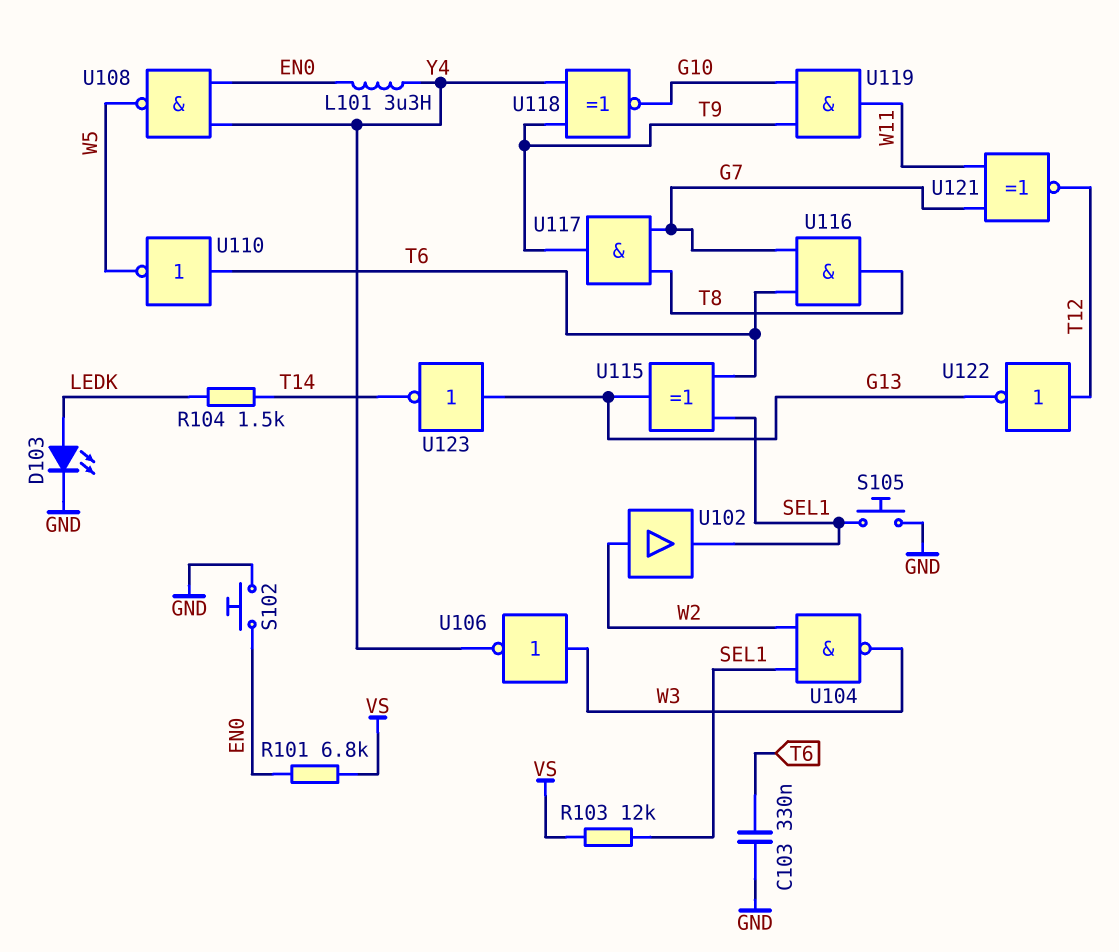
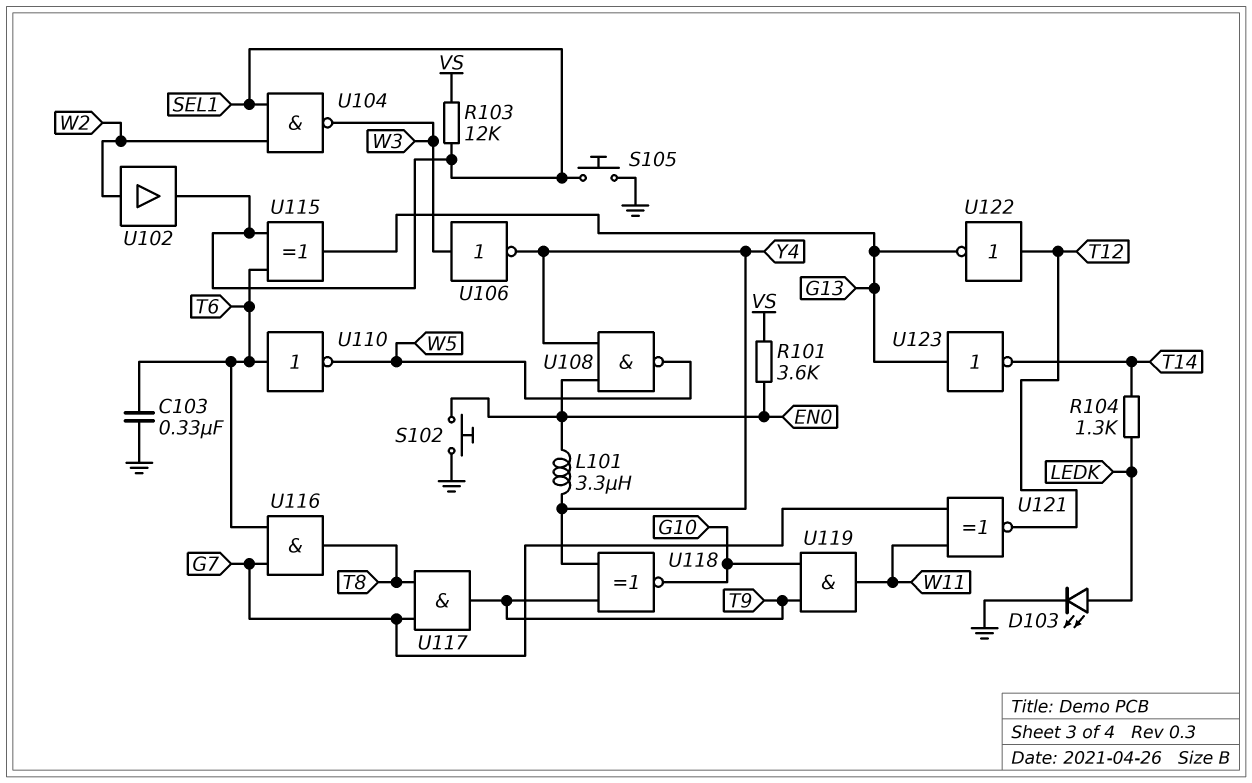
R101: 6.8k (EN0, VS) -> 3.6k (EN0, VS)
R104: 1.5k (LEDK, T14) -> 1.3k (LEDK, T14)

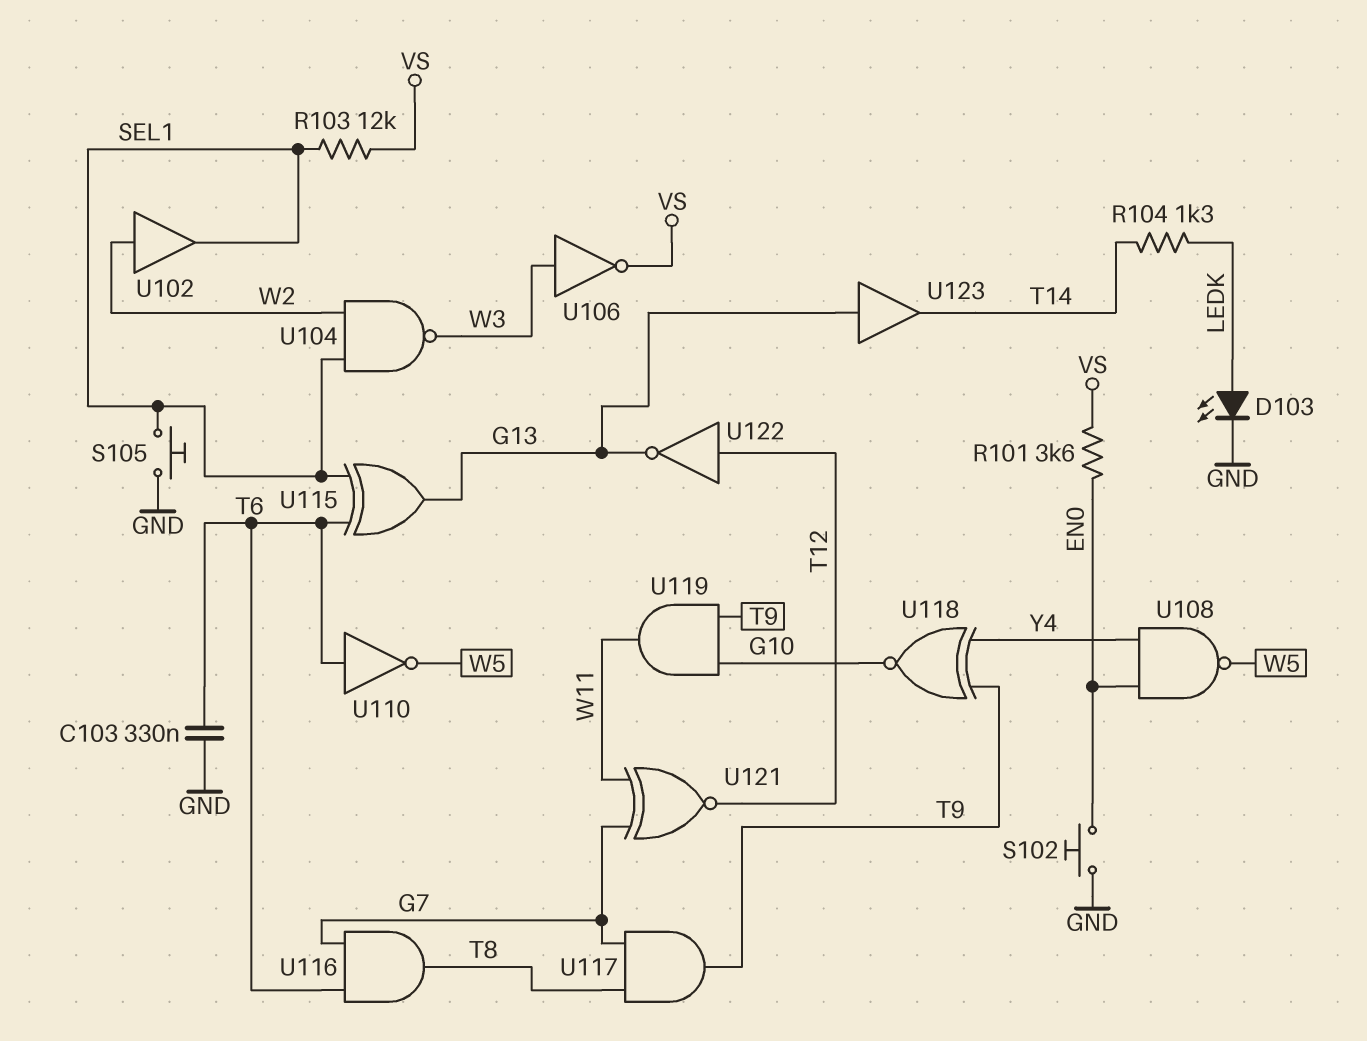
L101: 3.3uH (EN0, Y4) -> none
U106: NOT (in W3, out Y4) -> NOT (in W3, out VS)
U123: NOT (in G13, out T14) -> buffer (in G13, out T14)

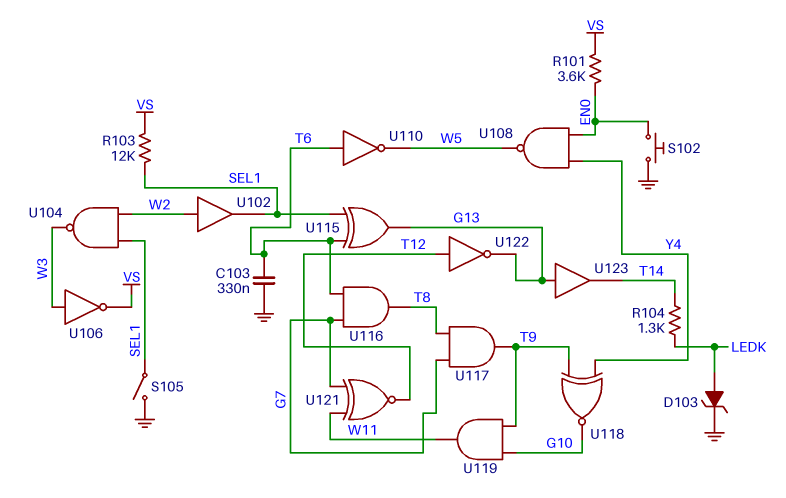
D103: LED (A LEDK, K GND) -> zener (A LEDK, K GND)
S105: button (GND, SEL1) -> switch (GND, SEL1)

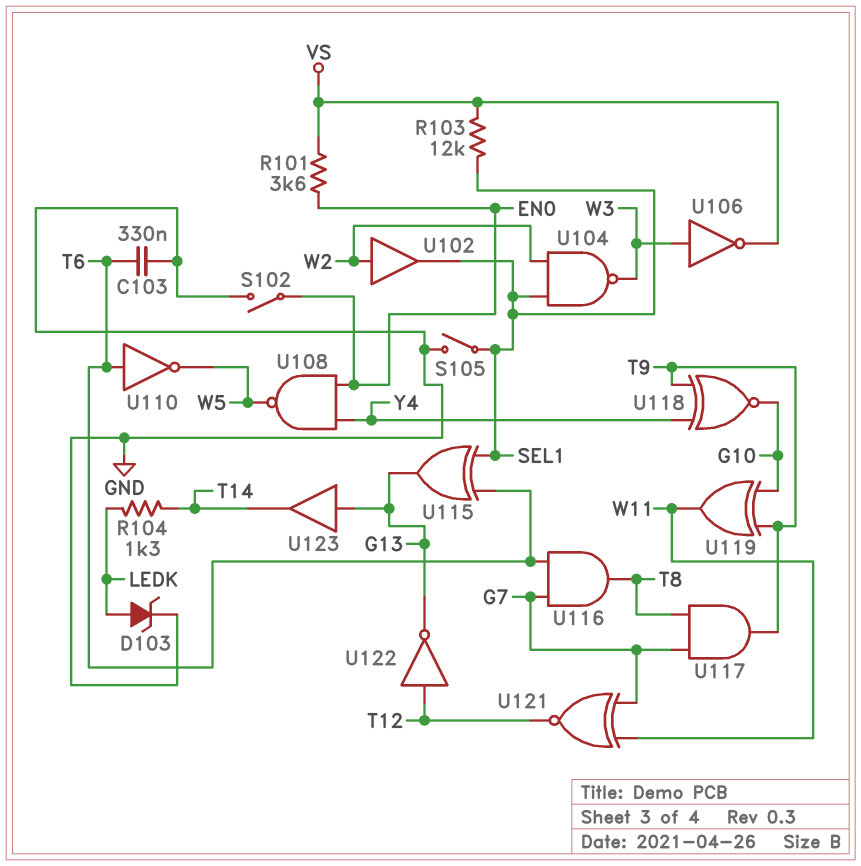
S102: button (EN0, GND) -> switch (EN0, GND)
U119: AND (in G10, in T9, out W11) -> XOR (in G10, in T9, out W11)

